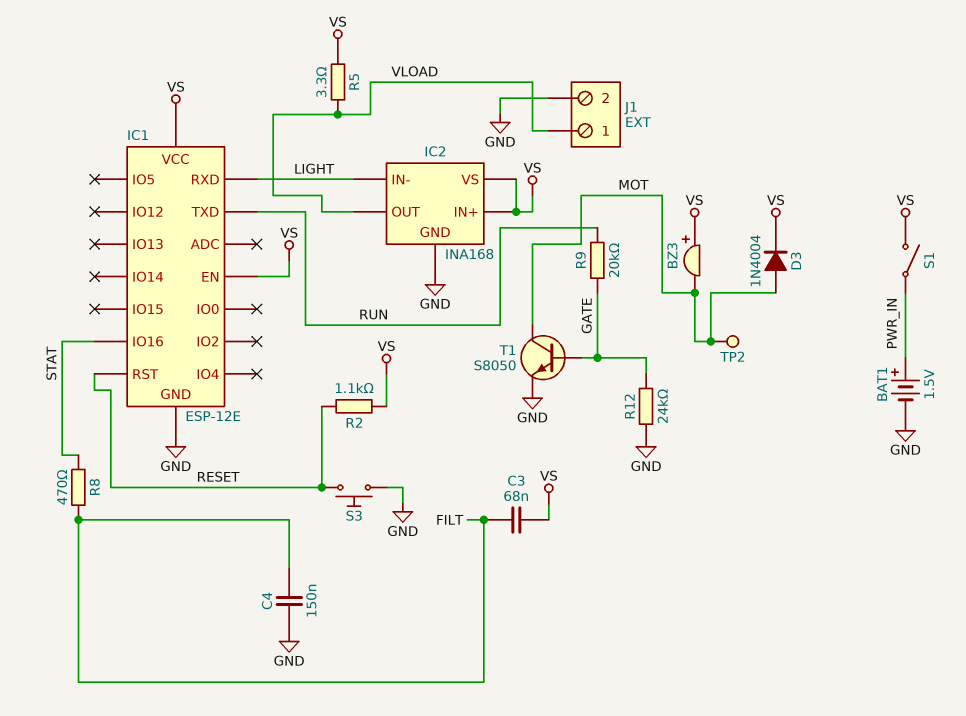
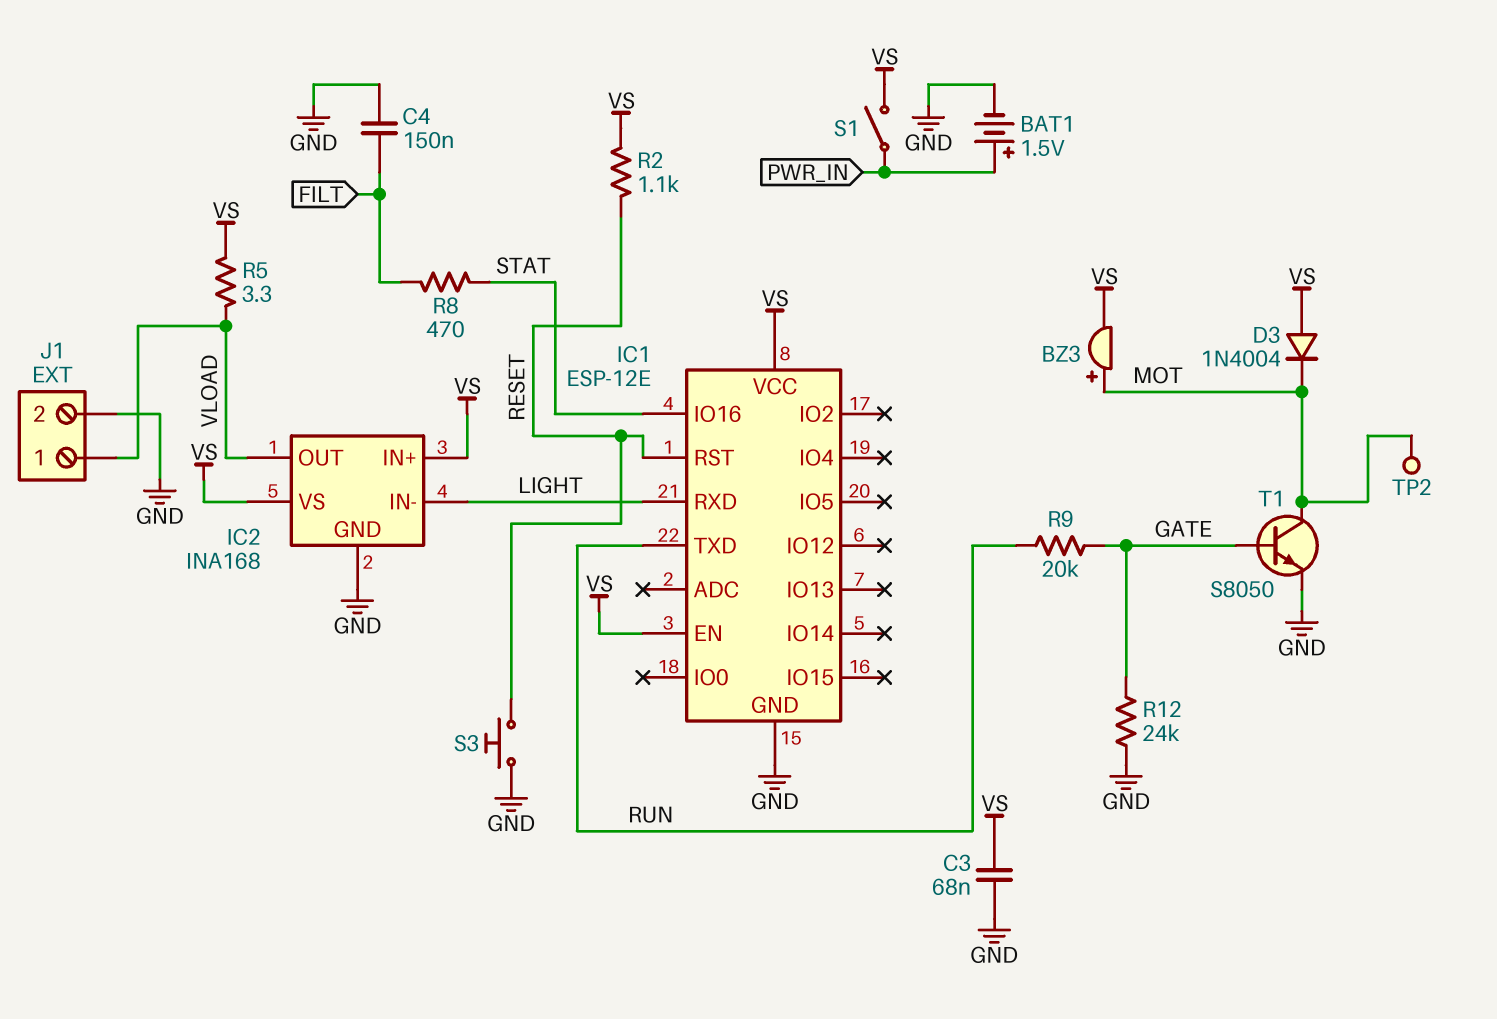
BZ3: buzzer (plus VS, minus MOT) -> buzzer (plus MOT, minus VS)
C3: 68nF (FILT, VS) -> 68nF (GND, VS)
D3: diode 1N4004 (A MOT, K VS) -> diode 1N4004 (A VS, K MOT)

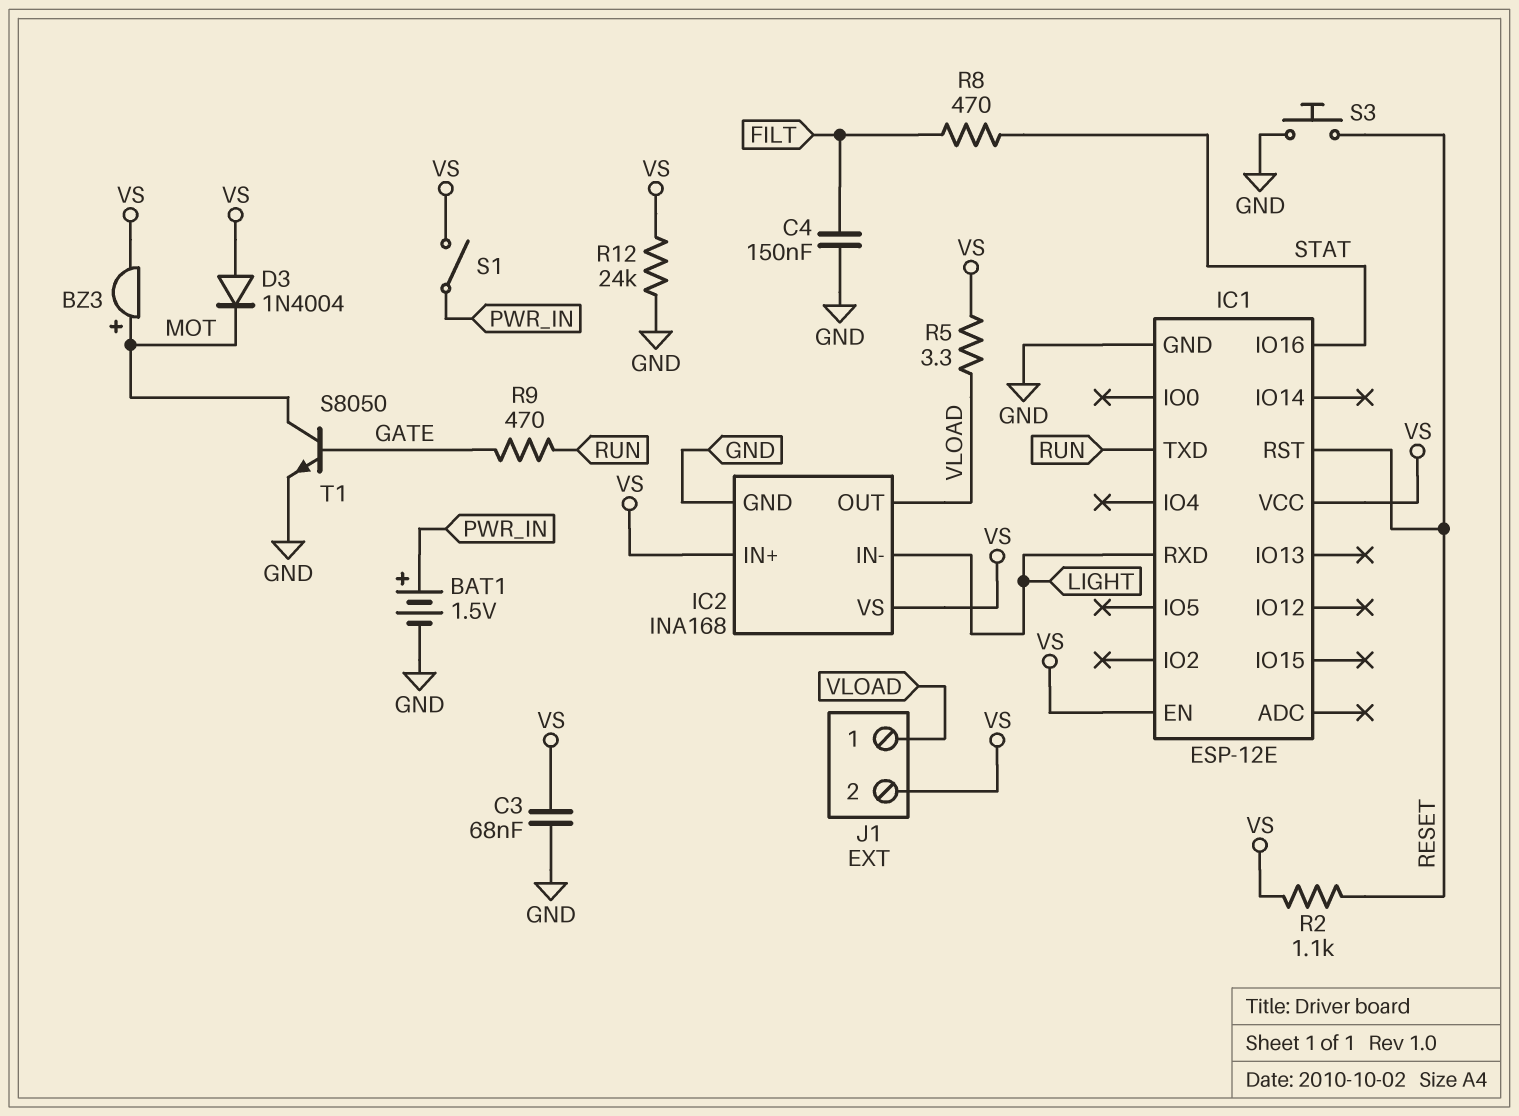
J1 pin 2: GND -> VS
R9: 20k (GATE, RUN) -> 470 (GATE, RUN)
R12: 24k (GATE, GND) -> 24k (GND, VS)
TP2: test point (MOT) -> none

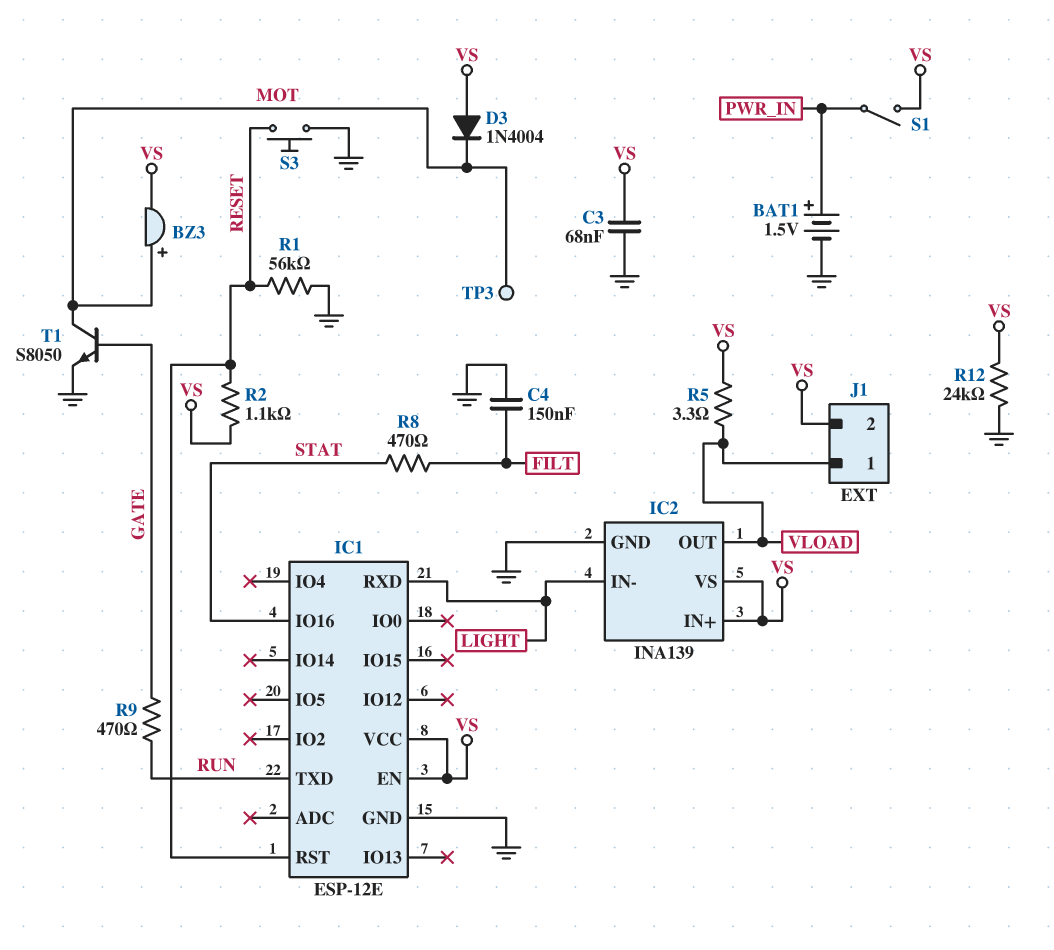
IC2: INA168 -> INA139
R1: none -> 56k (GND, RESET)
TP3: none -> test point (MOT)

